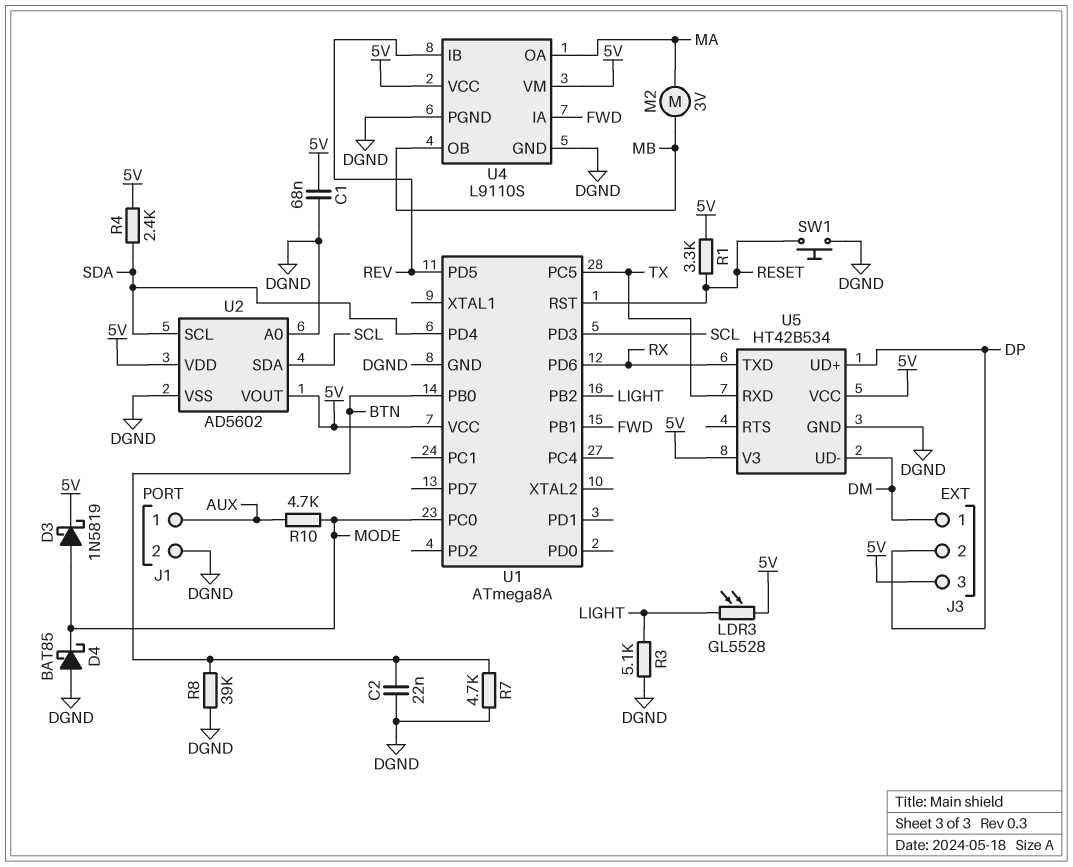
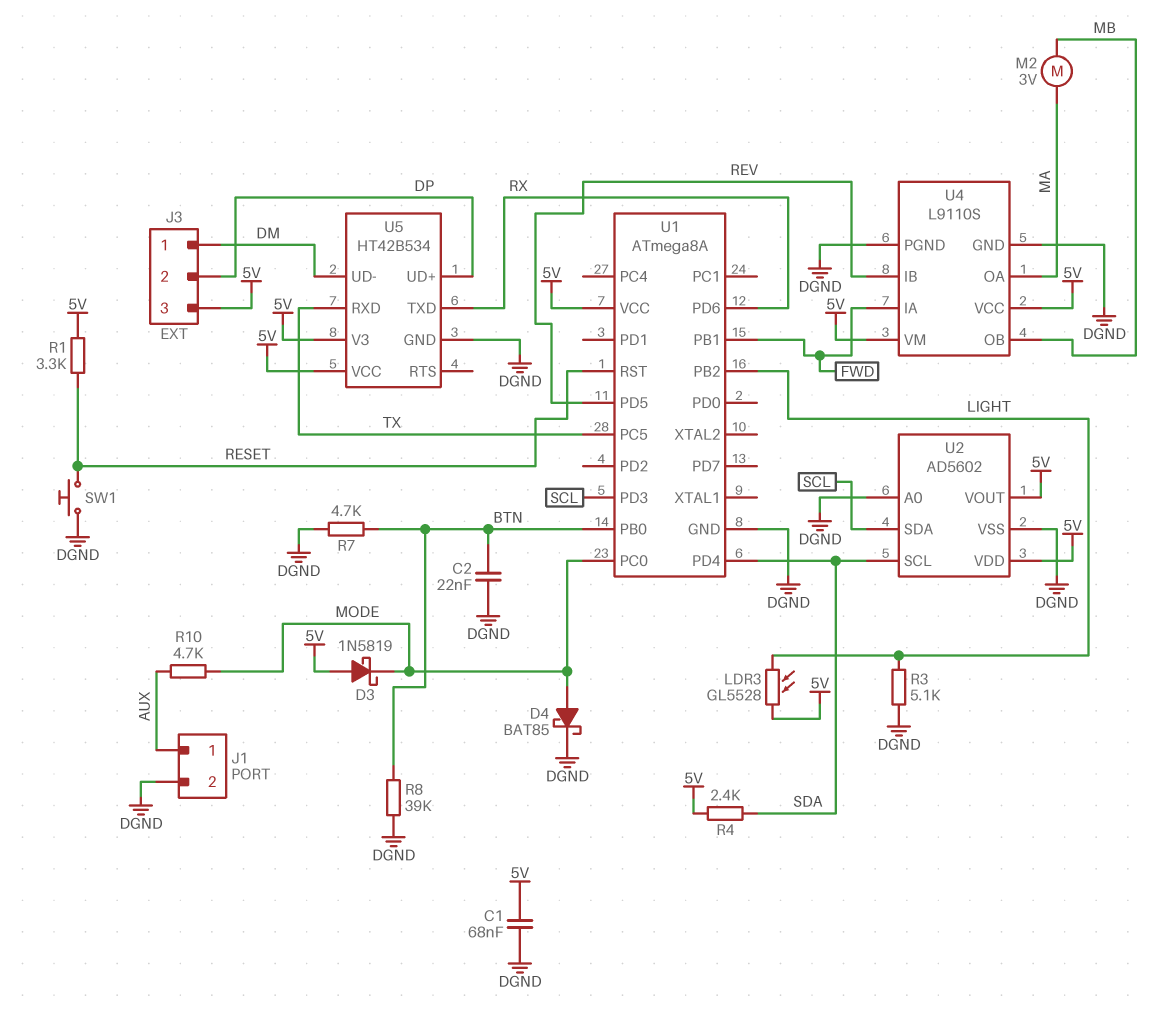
D3: schottky 1N5819 (A MODE, K 5V) -> schottky 1N5819 (A 5V, K MODE)
D4: schottky BAT85 (A DGND, K MODE) -> schottky BAT85 (A MODE, K DGND)

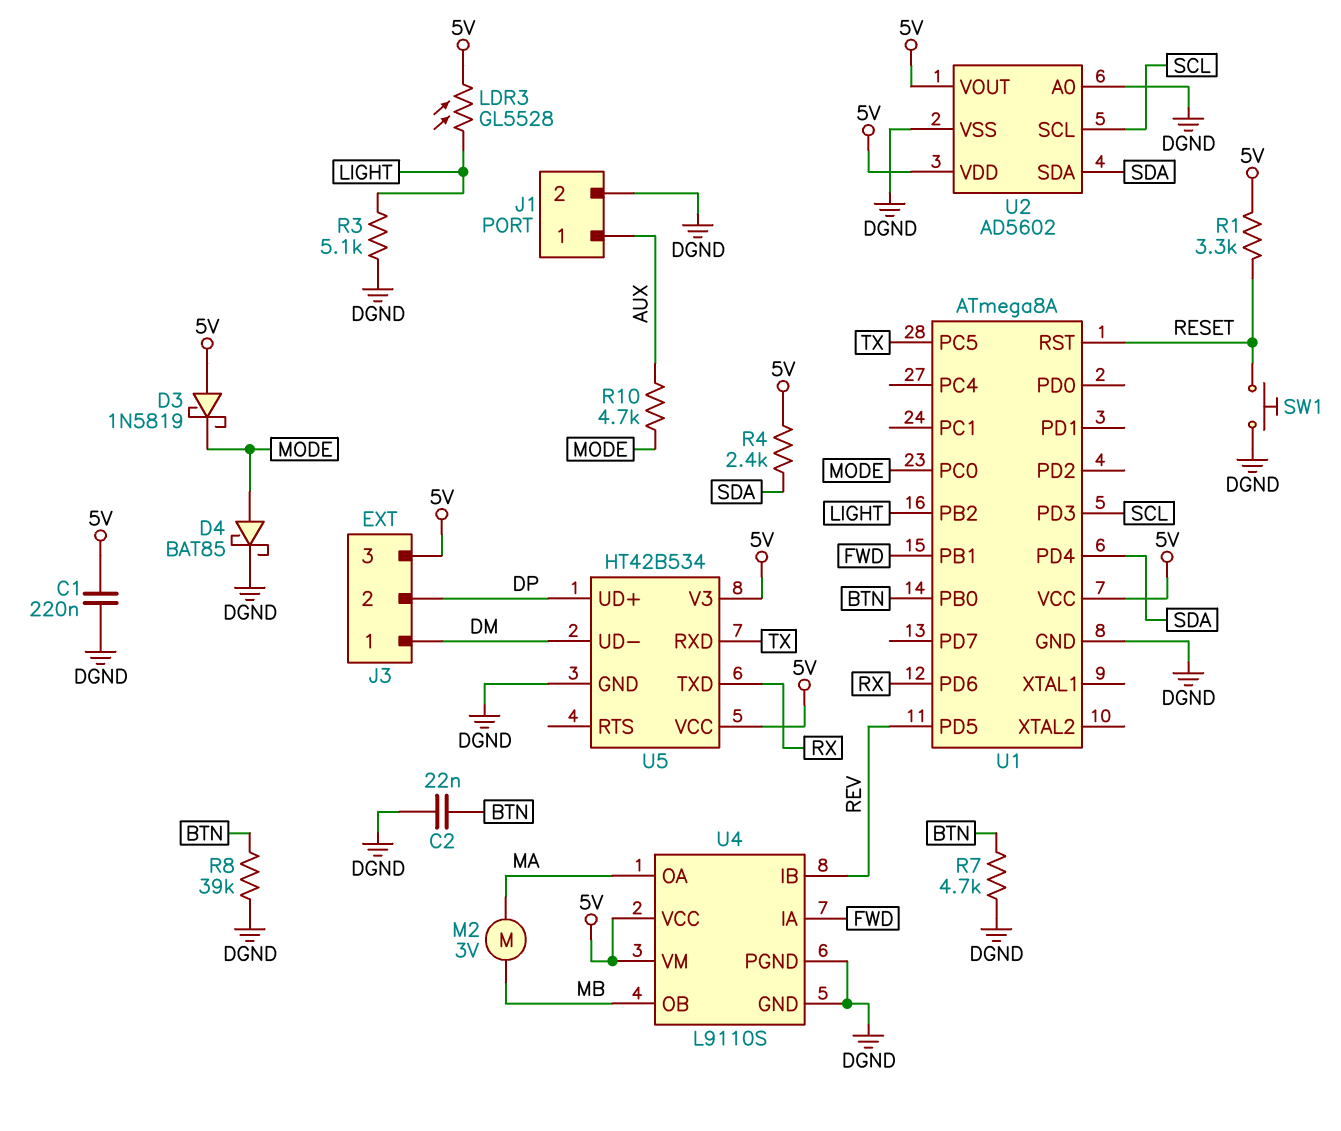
C1: 68nF (5V, DGND) -> 220nF (5V, DGND)
U2 pin SCL: SDA -> SCL
U2 pin SDA: SCL -> SDA

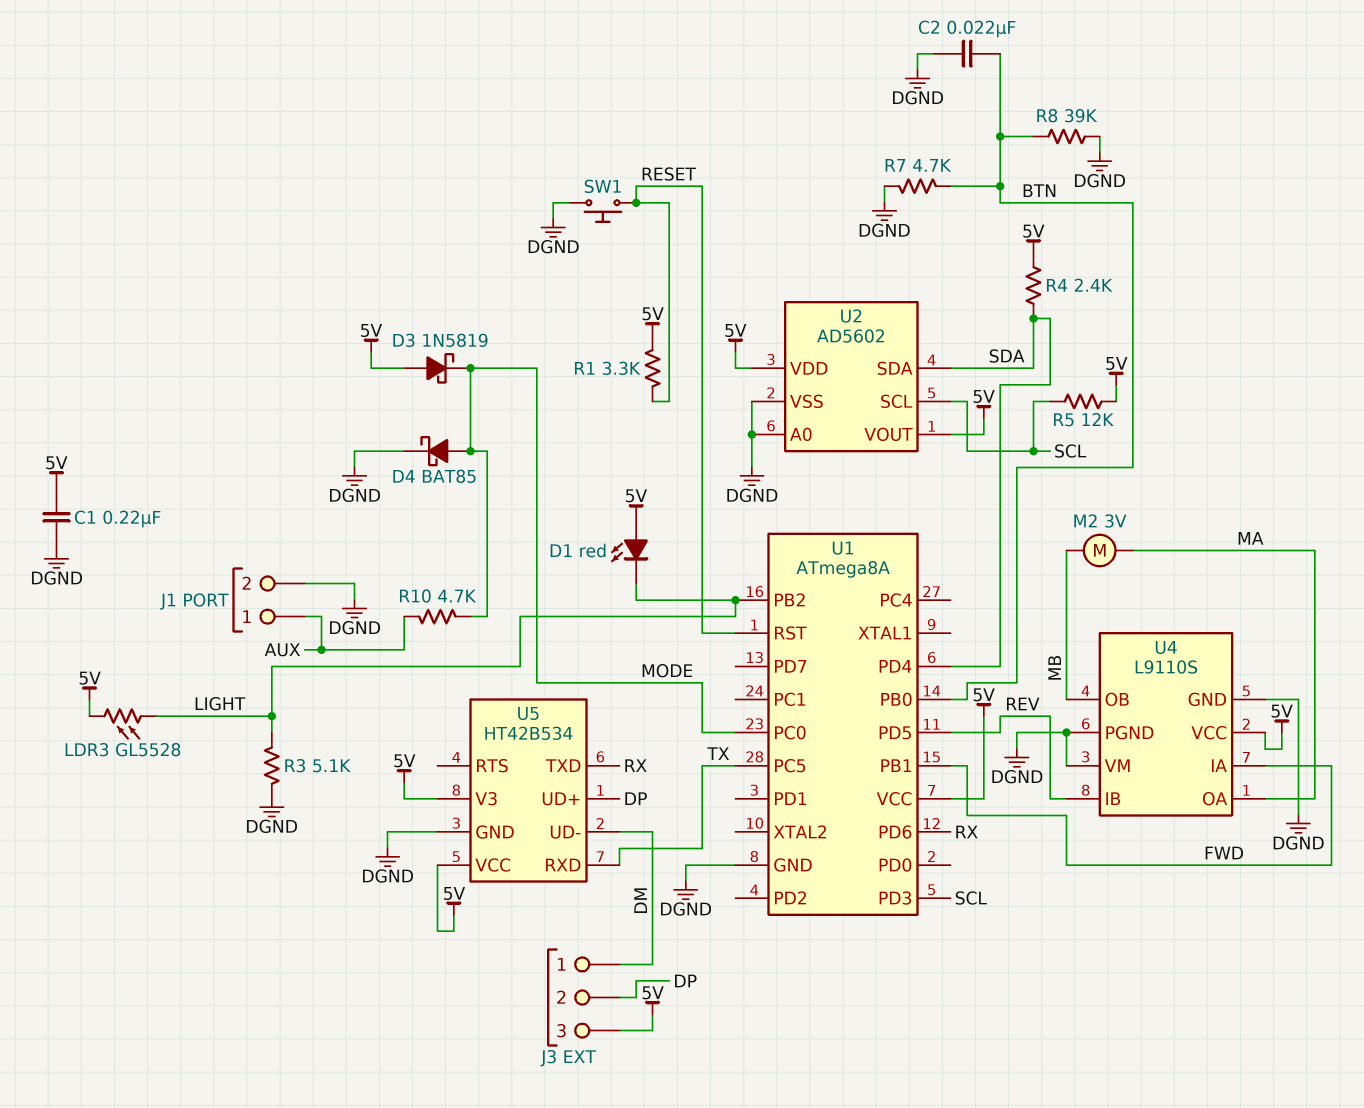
D1: none -> LED red (A 5V, K LIGHT)
R5: none -> 12k (5V, SCL)
U4 pin VM: 5V -> DGND

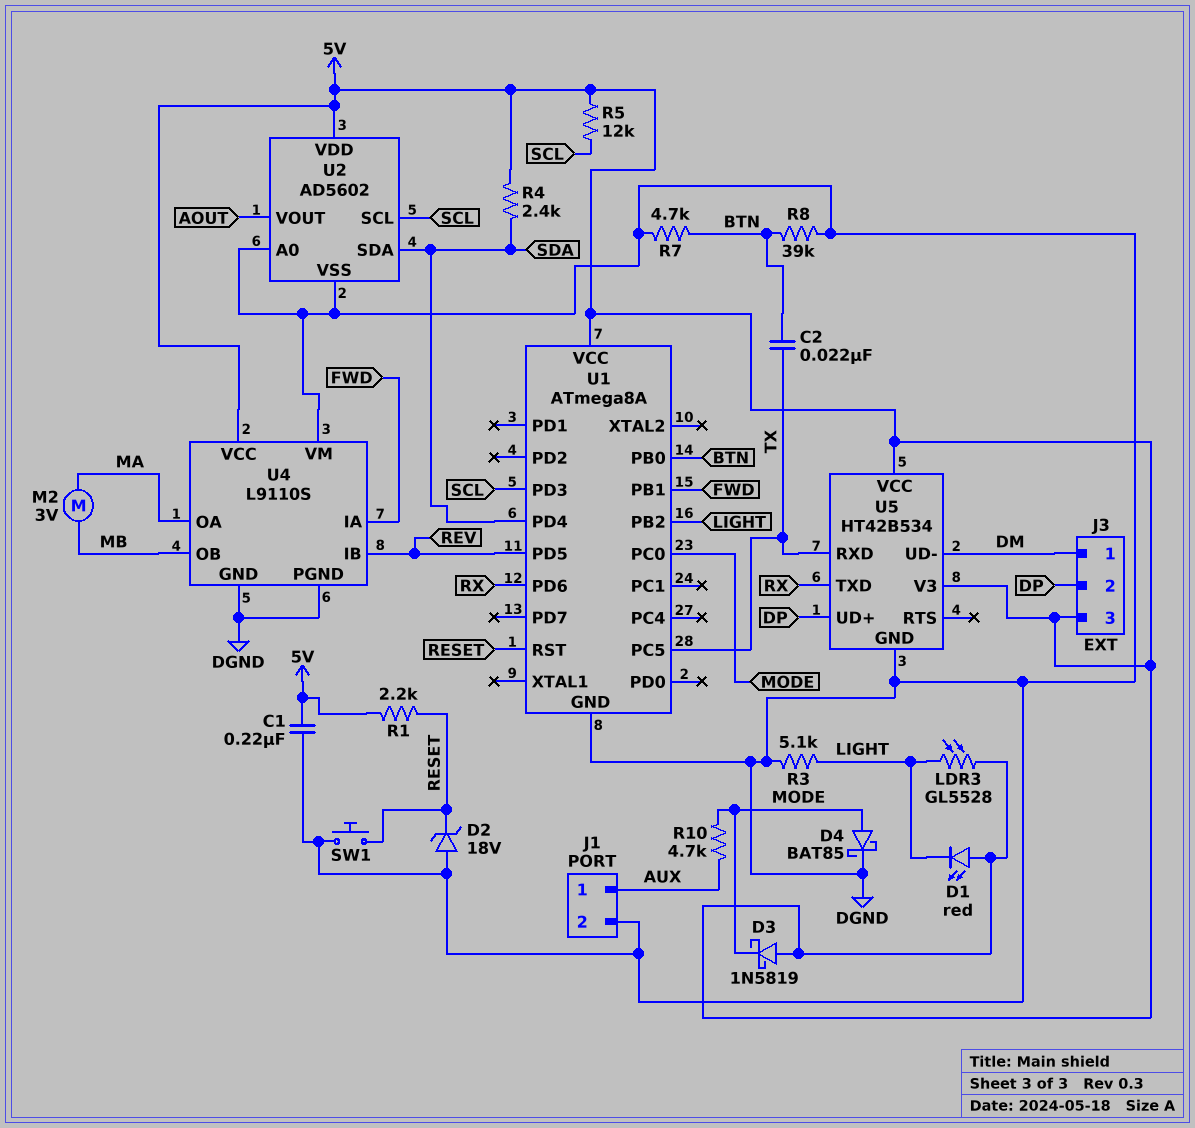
C2: 22nF (BTN, DGND) -> 22nF (BTN, TX)
D2: none -> zener 18V (A DGND, K RESET)
R1: 3.3k (5V, RESET) -> 2.2k (5V, RESET)
U2 pin VOUT: 5V -> AOUT

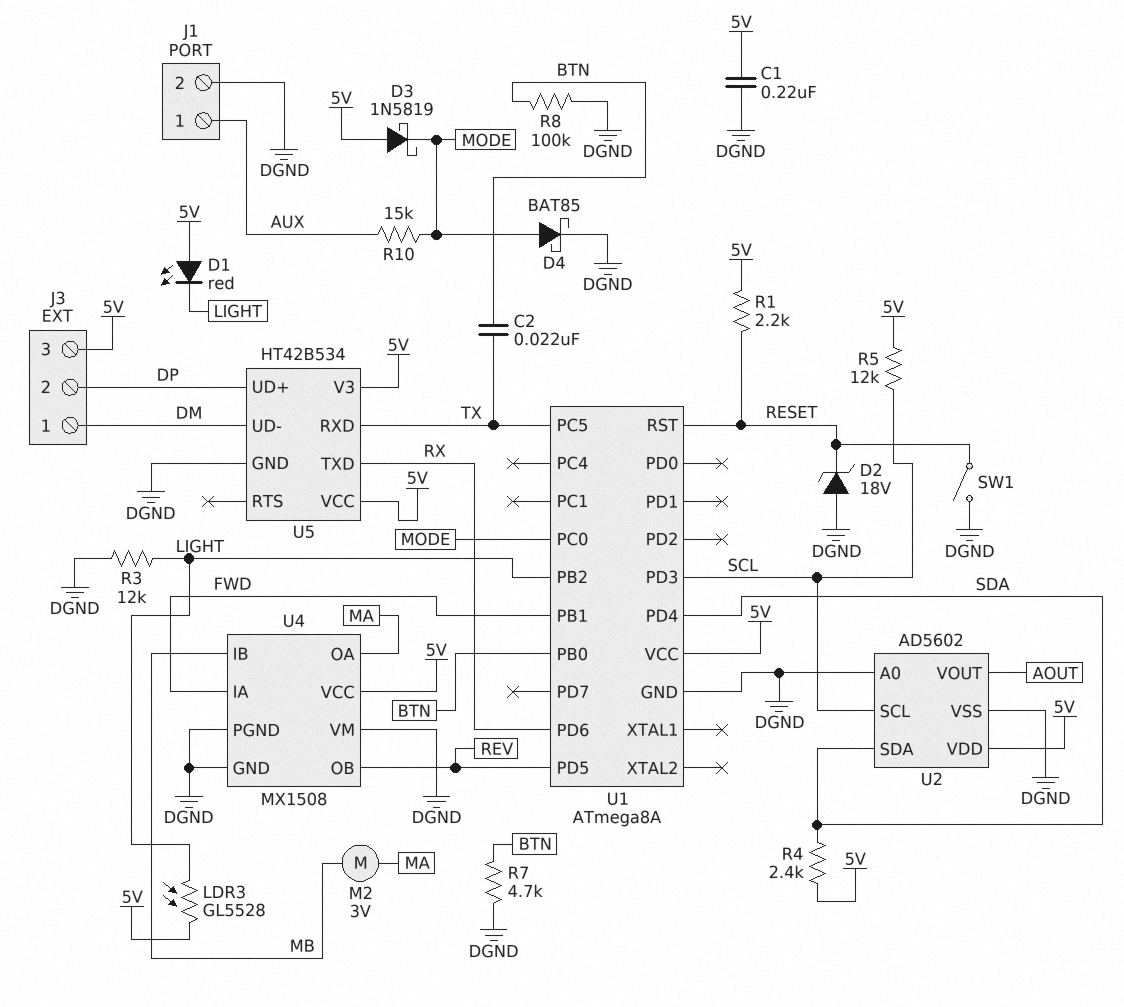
R3: 5.1k (DGND, LIGHT) -> 12k (DGND, LIGHT)
R8: 39k (BTN, DGND) -> 100k (BTN, DGND)
R10: 4.7k (AUX, MODE) -> 15k (AUX, MODE)
SW1: button (DGND, RESET) -> switch (DGND, RESET)
U4: L9110S -> MX1508
U4 pin IB: REV -> MB
U4 pin OB: MB -> REV

